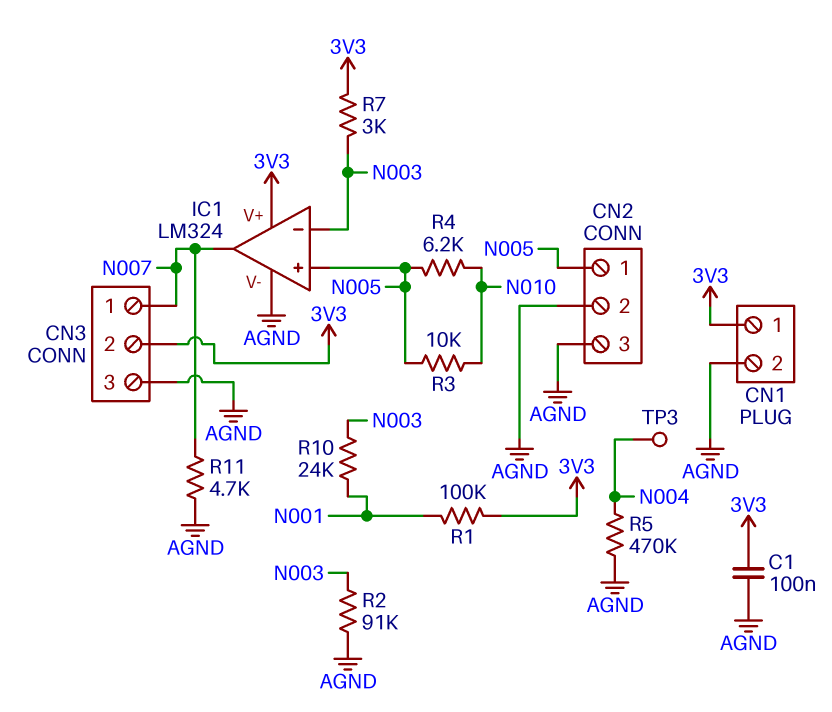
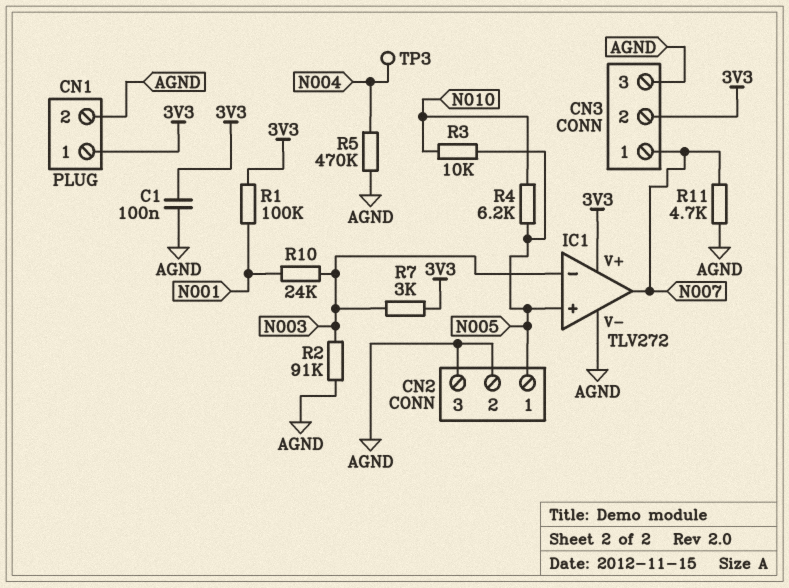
IC1: LM324 -> TLV272

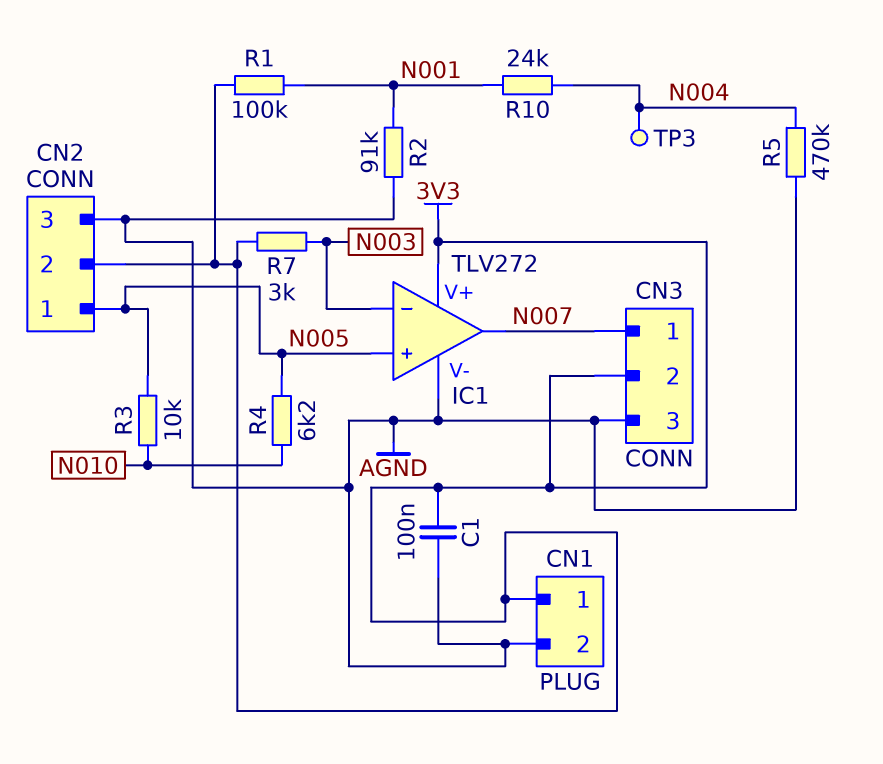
CN2 pin 2: AGND -> 3V3
R2: 91k (AGND, N003) -> 91k (AGND, N001)
R10: 24k (N001, N003) -> 24k (N001, N004)
R11: 4.7k (AGND, N007) -> none

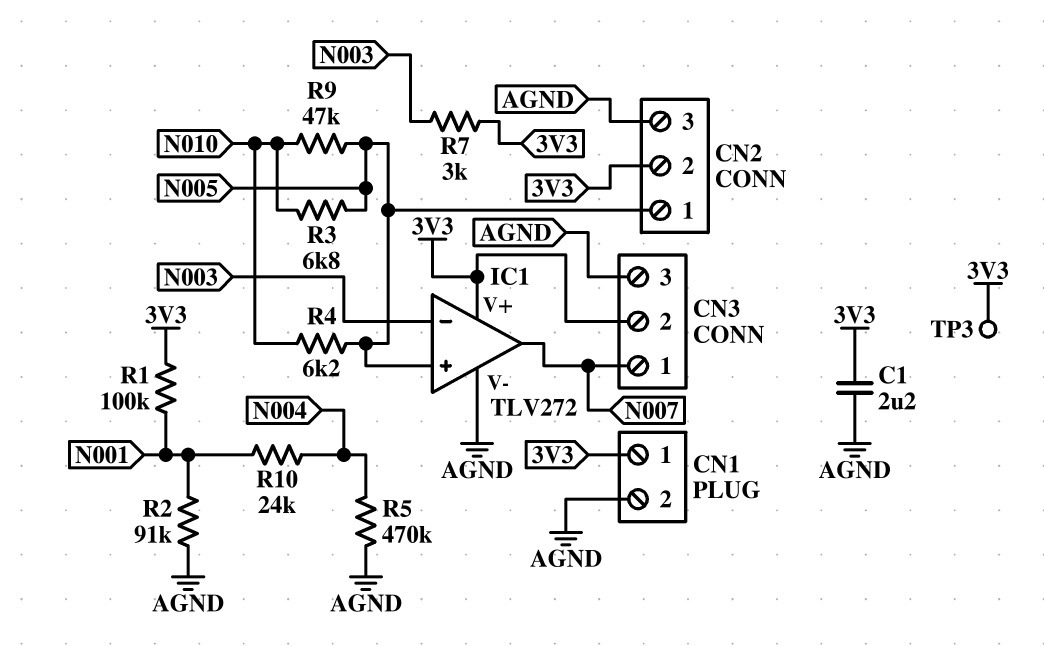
C1: 100nF (3V3, AGND) -> 2.2uF (3V3, AGND)
R3: 10k (N005, N010) -> 6.8k (N005, N010)
R9: none -> 47k (N005, N010)
TP3: test point (N004) -> test point (3V3)

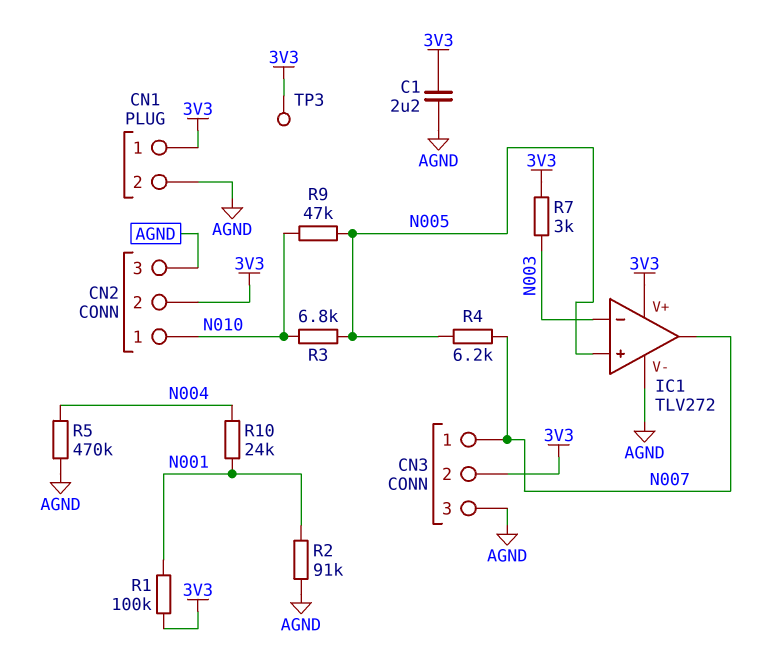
CN2 pin 1: N005 -> N010
R4: 6.2k (N005, N010) -> 6.2k (N005, N007)

